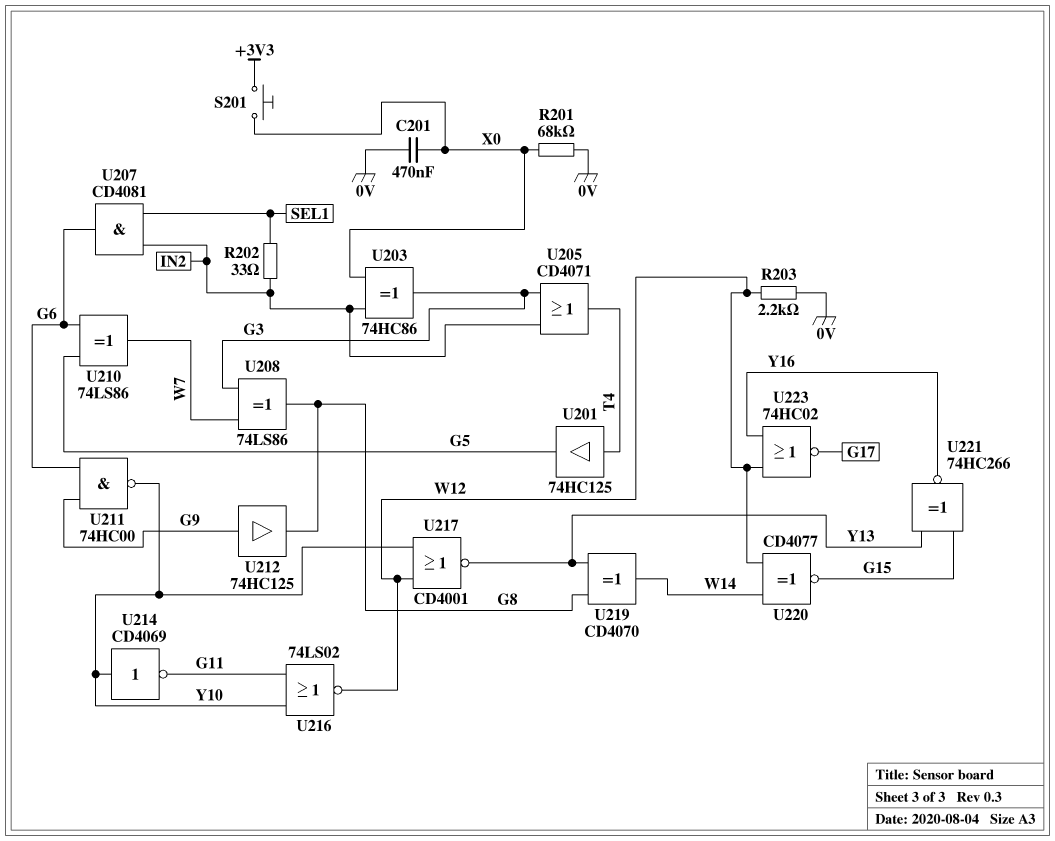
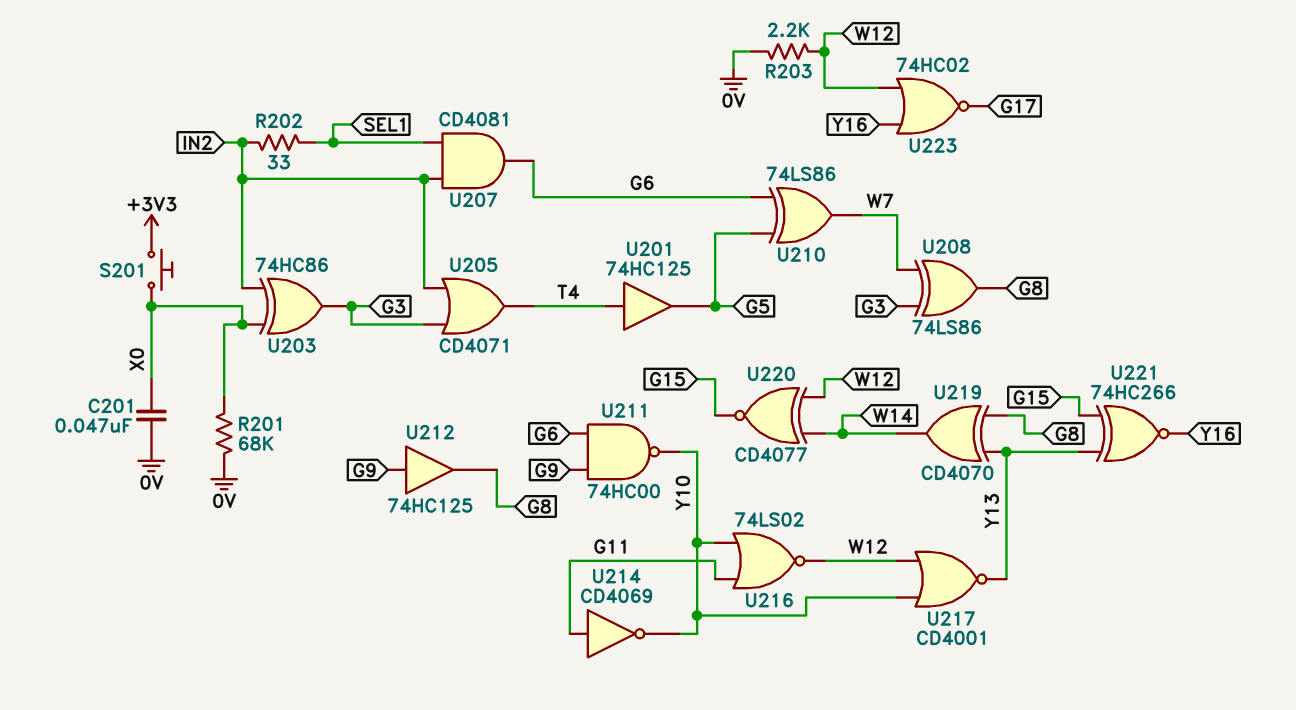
C201: 470nF (0V, X0) -> 47nF (0V, X0)
U214: NOT CD4069 (in Y10, out G11) -> NOT CD4069 (in G11, out Y10)

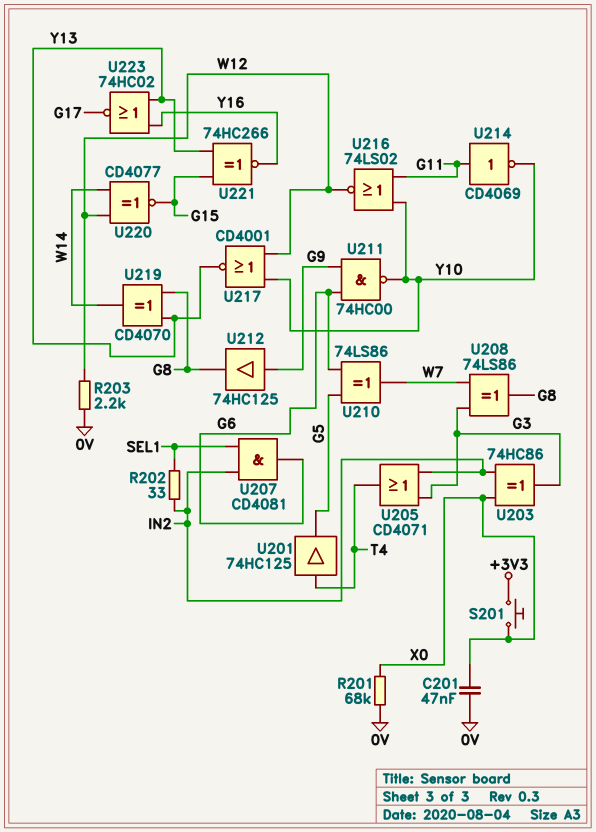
U223: NOR 74HC02 (in W12, in Y16, out G17) -> NOR 74HC02 (in Y13, in Y16, out G17)

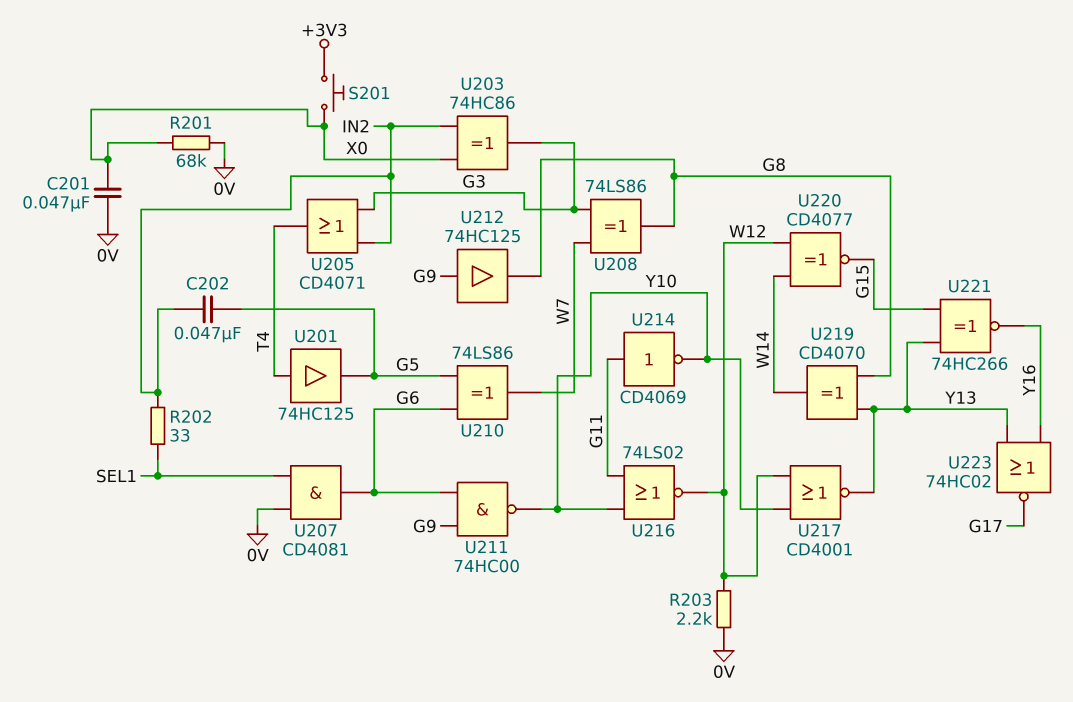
C202: none -> 47nF (G5, IN2)
U207: AND CD4081 (in IN2, in SEL1, out G6) -> AND CD4081 (in 0V, in SEL1, out G6)

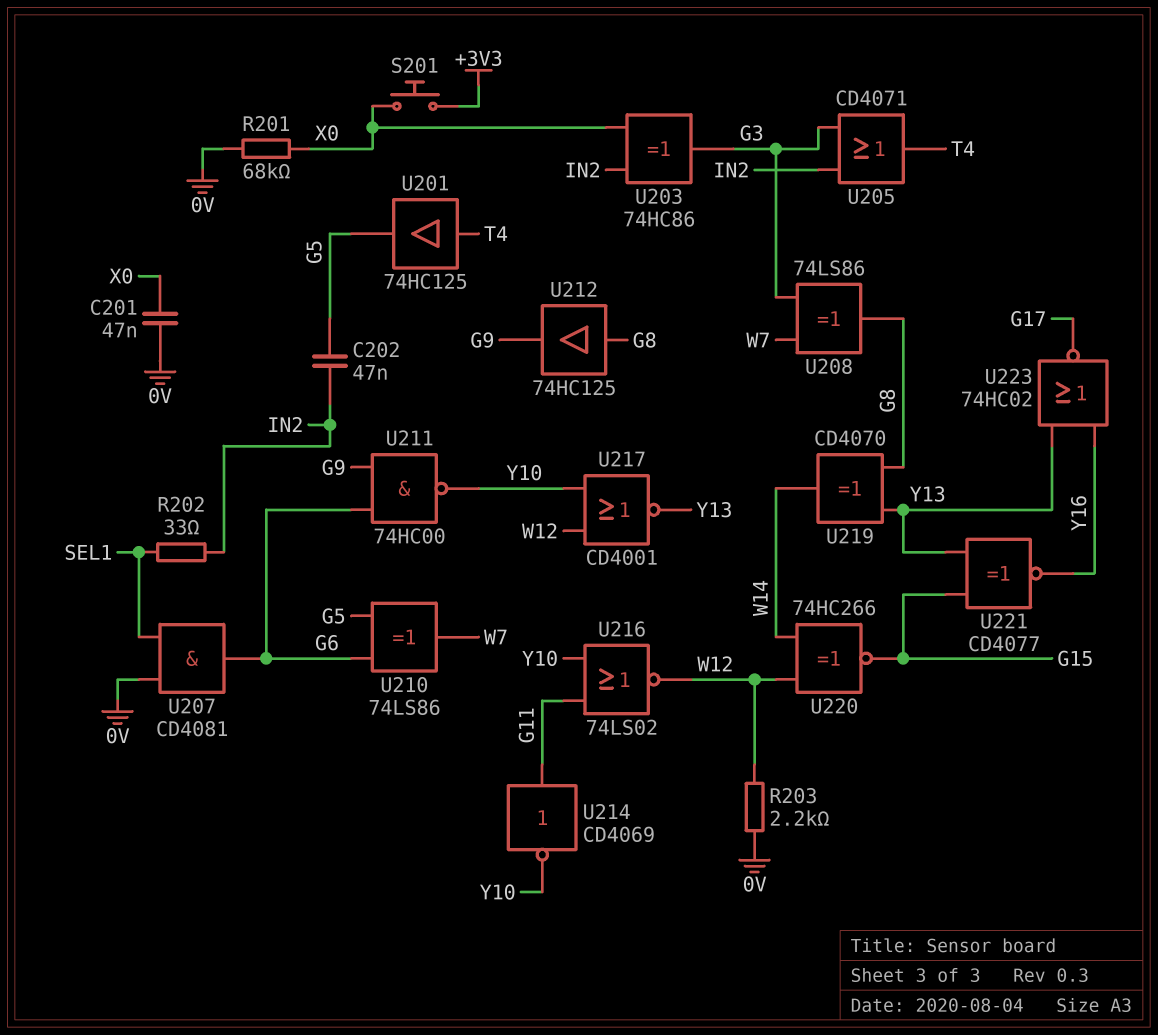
U212: buffer 74HC125 (in G9, out G8) -> buffer 74HC125 (in G8, out G9)
U220: XNOR CD4077 (in W12, in W14, out G15) -> XNOR 74HC266 (in W12, in W14, out G15)
U221: XNOR 74HC266 (in G15, in Y13, out Y16) -> XNOR CD4077 (in G15, in Y13, out Y16)

